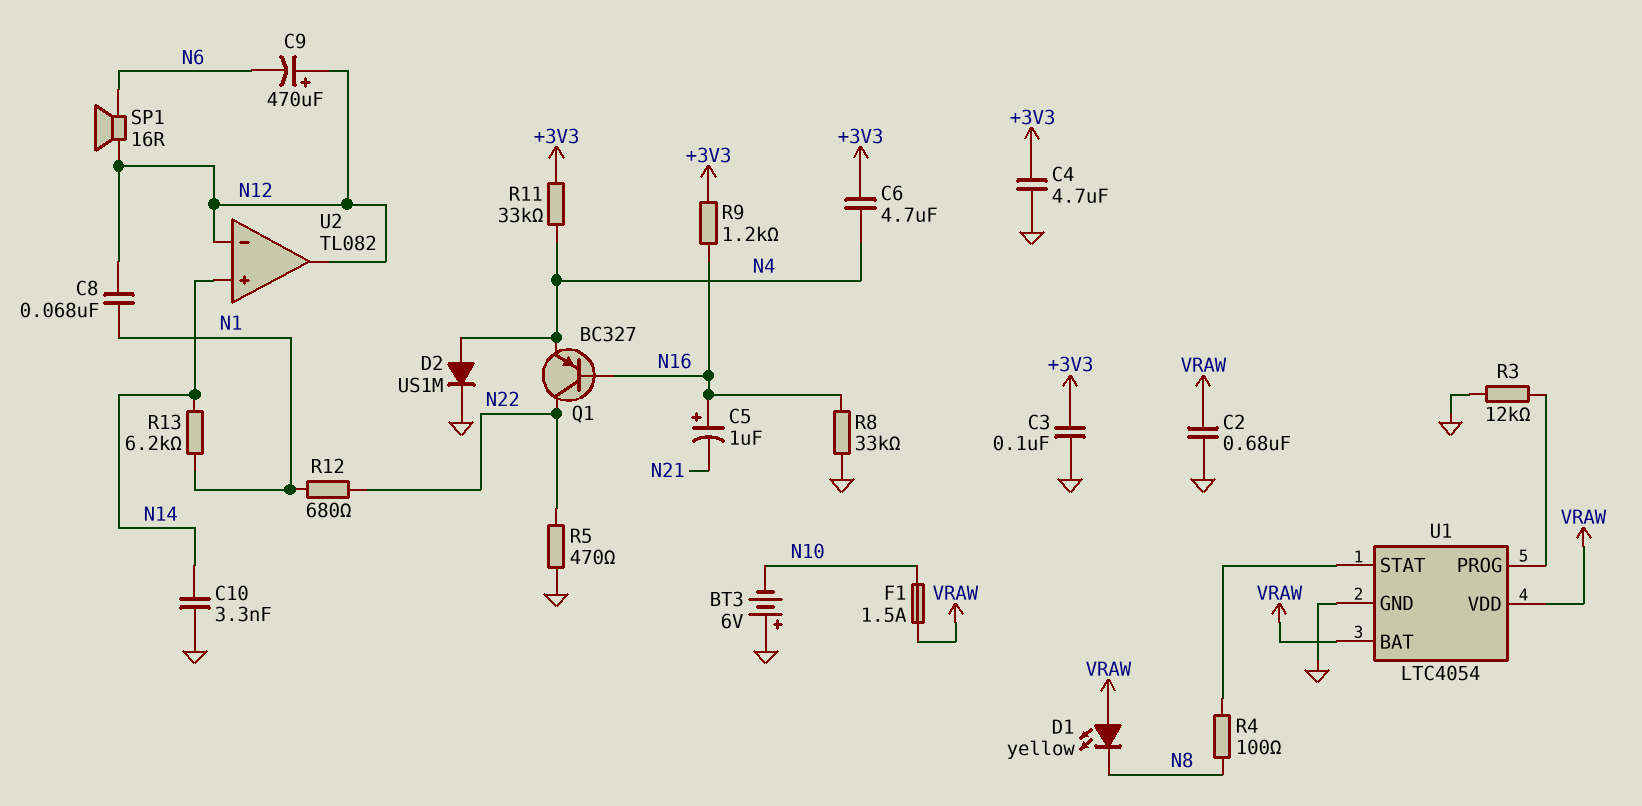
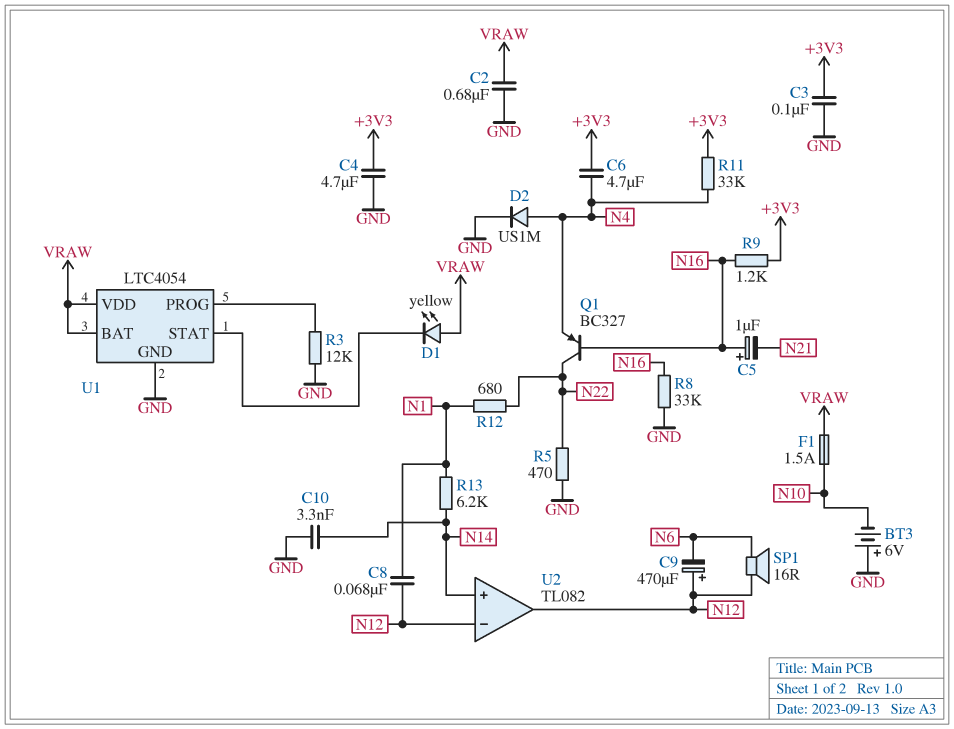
D1: LED yellow (A VRAW, K N8) -> LED yellow (A VRAW, K U1/STAT)
R4: 100 (N8, U1/STAT) -> none

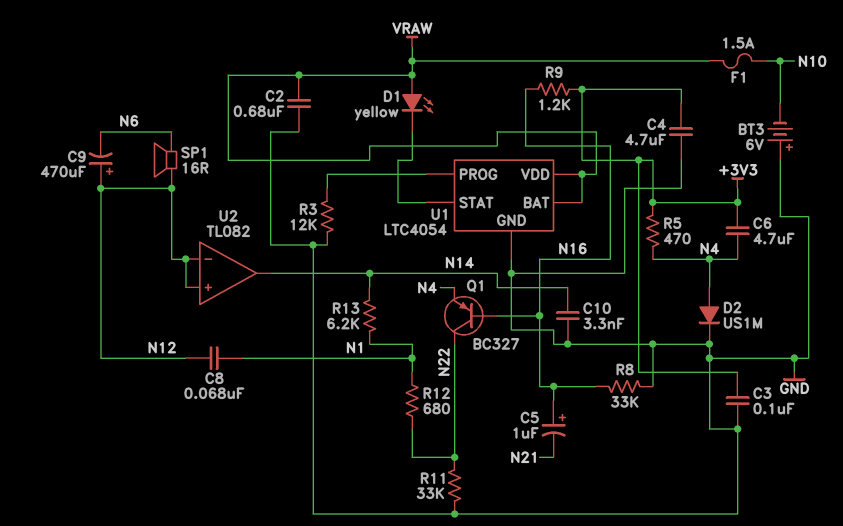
R5: 470 (GND, N22) -> 470 (+3V3, N4)
R11: 33k (+3V3, N4) -> 33k (GND, N22)
U2 pin in+: N14 -> N12
U2 pin out: N12 -> N14

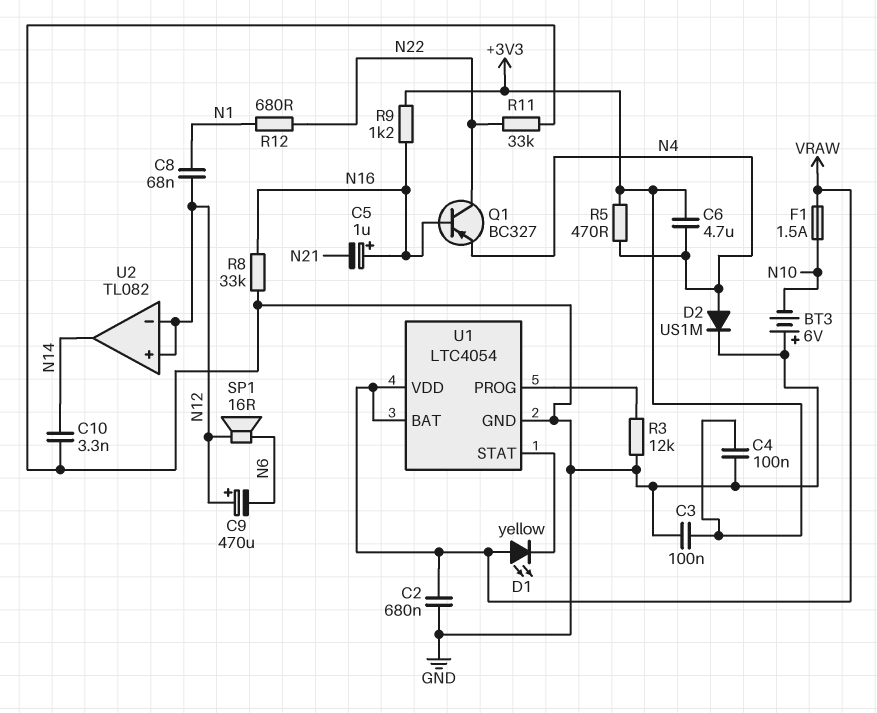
C4: 4.7uF (+3V3, GND) -> 100nF (+3V3, GND)
R13: 6.2k (N1, N14) -> none

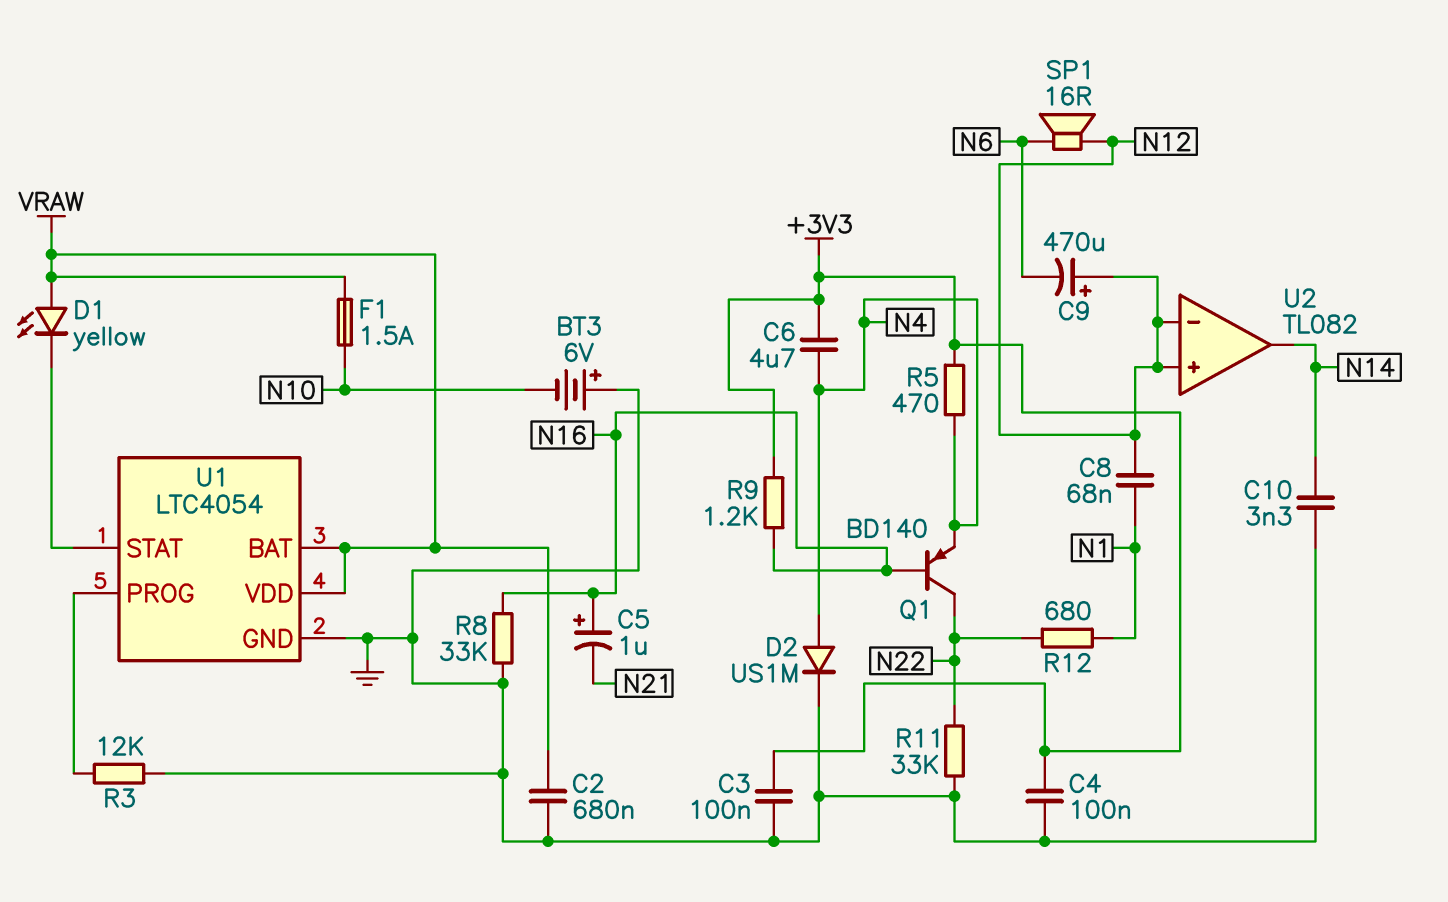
Q1: PNP BC327 (B N16, C N22, E N4) -> PNP BD140 (B N16, C N22, E N4)

